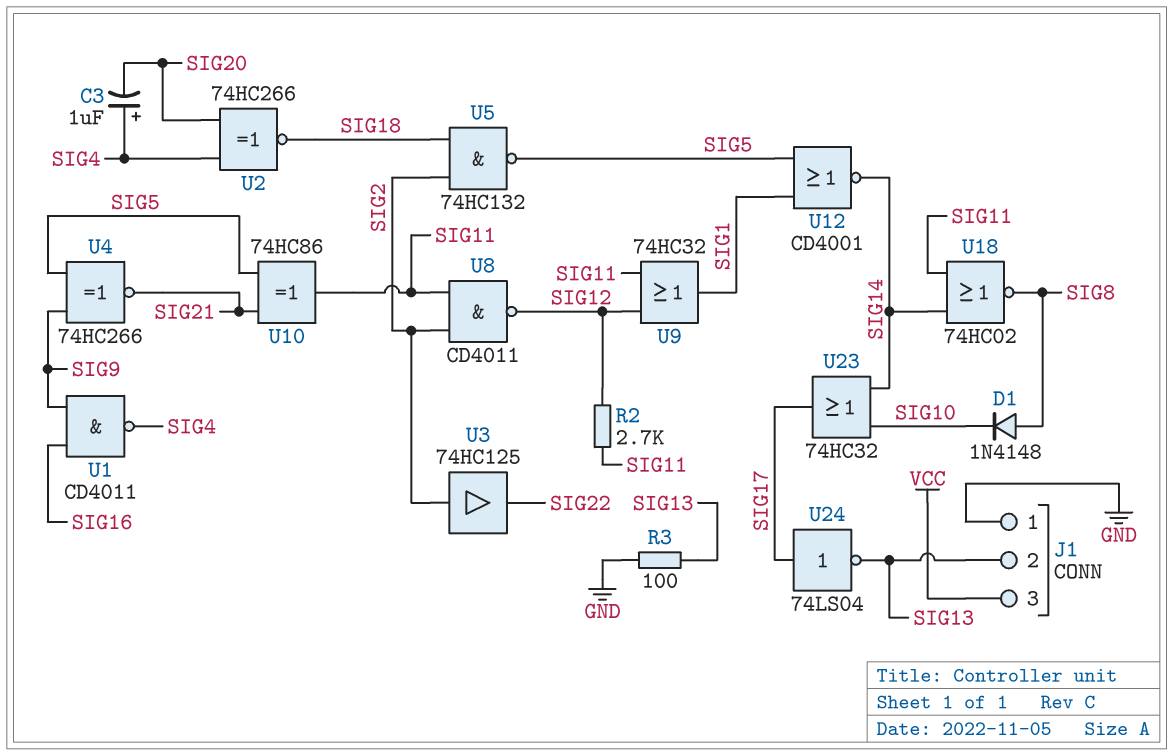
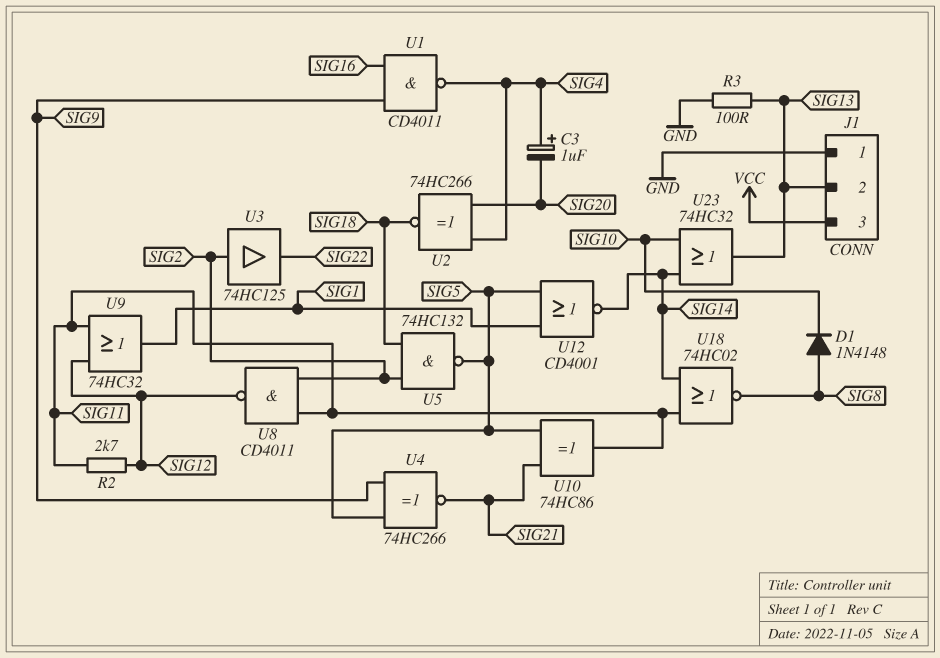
U23: OR 74HC32 (in SIG10, in SIG14, out SIG17) -> OR 74HC32 (in SIG10, in SIG14, out SIG13)
U24: NOT 74LS04 (in SIG17, out SIG13) -> none

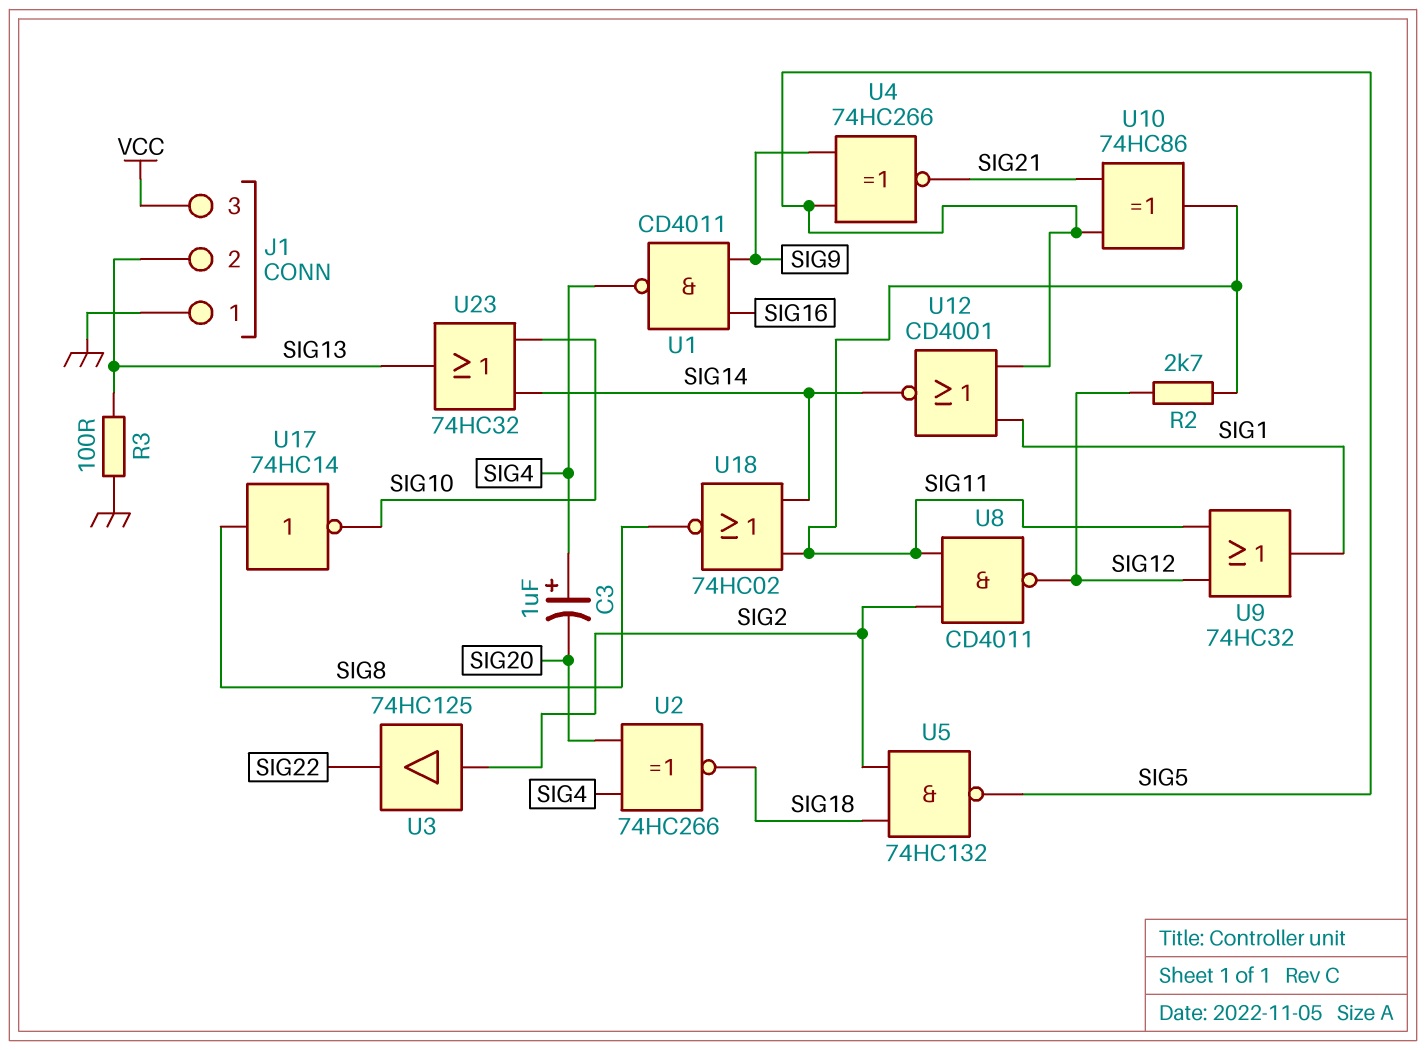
D1: diode 1N4148 (A SIG8, K SIG10) -> none
U17: none -> NOT 74HC14 (in SIG8, out SIG10)

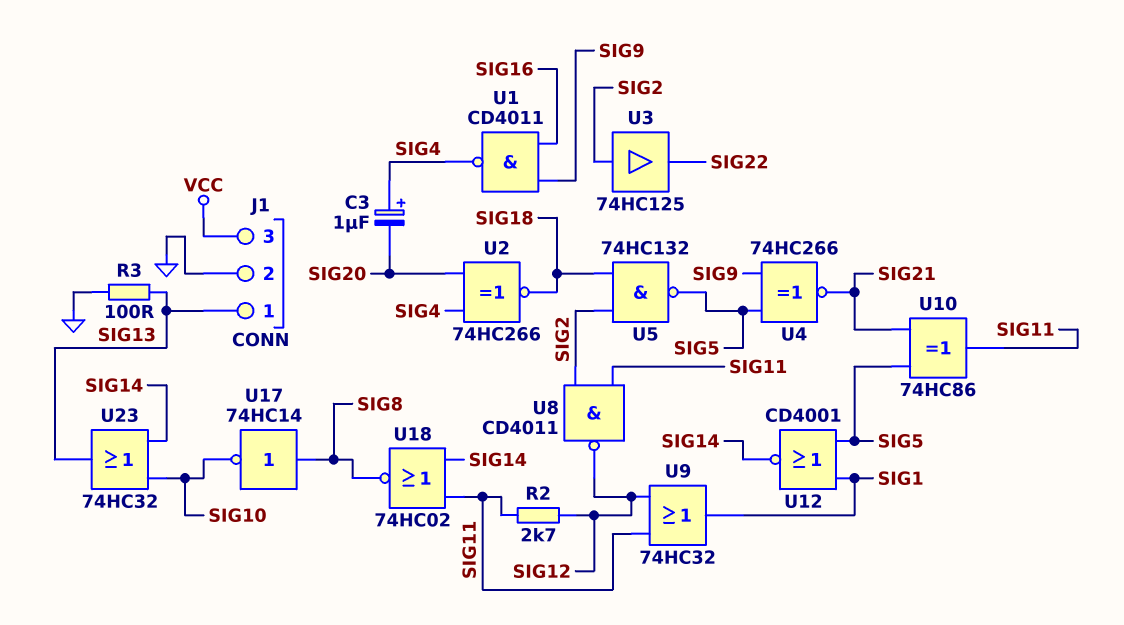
J1 pin 1: GND -> SIG13
J1 pin 2: SIG13 -> GND

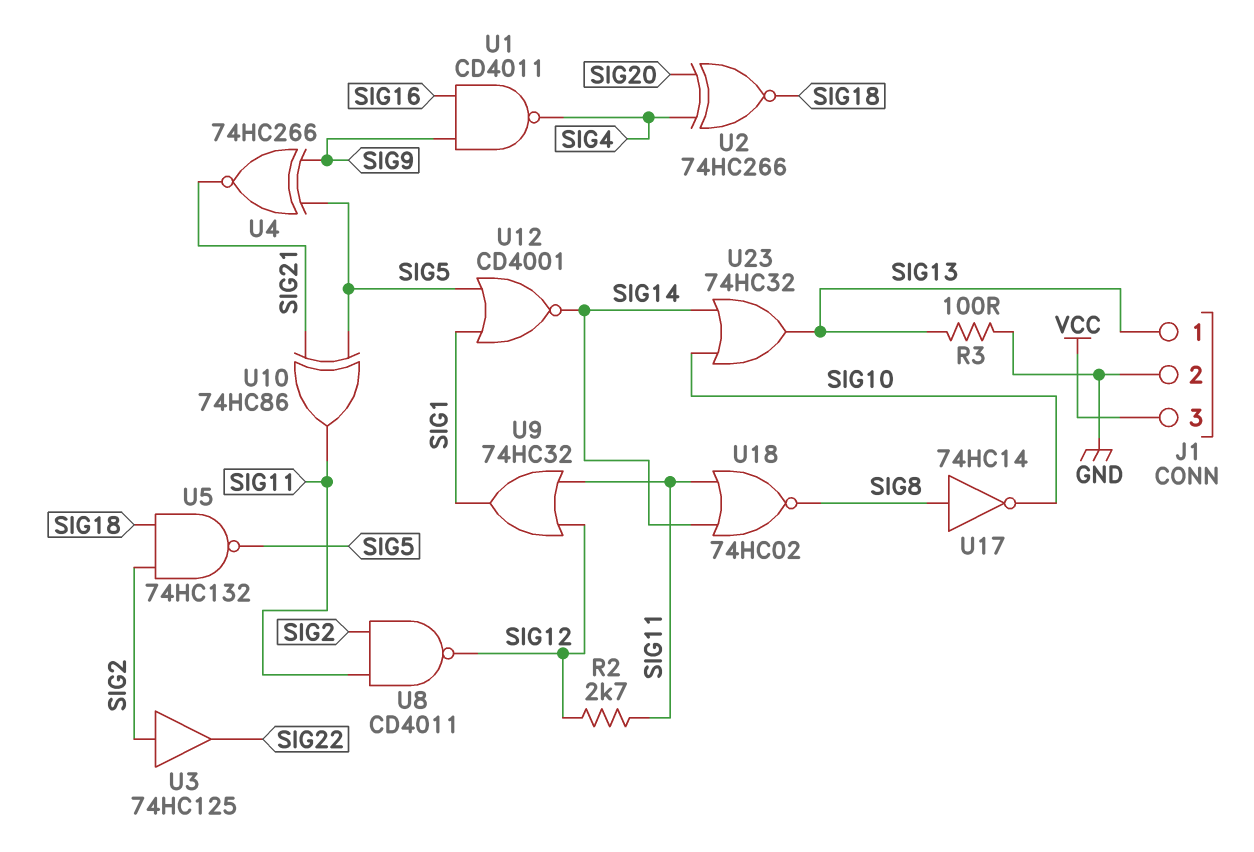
C3: 1uF (plus SIG4, minus SIG20) -> none

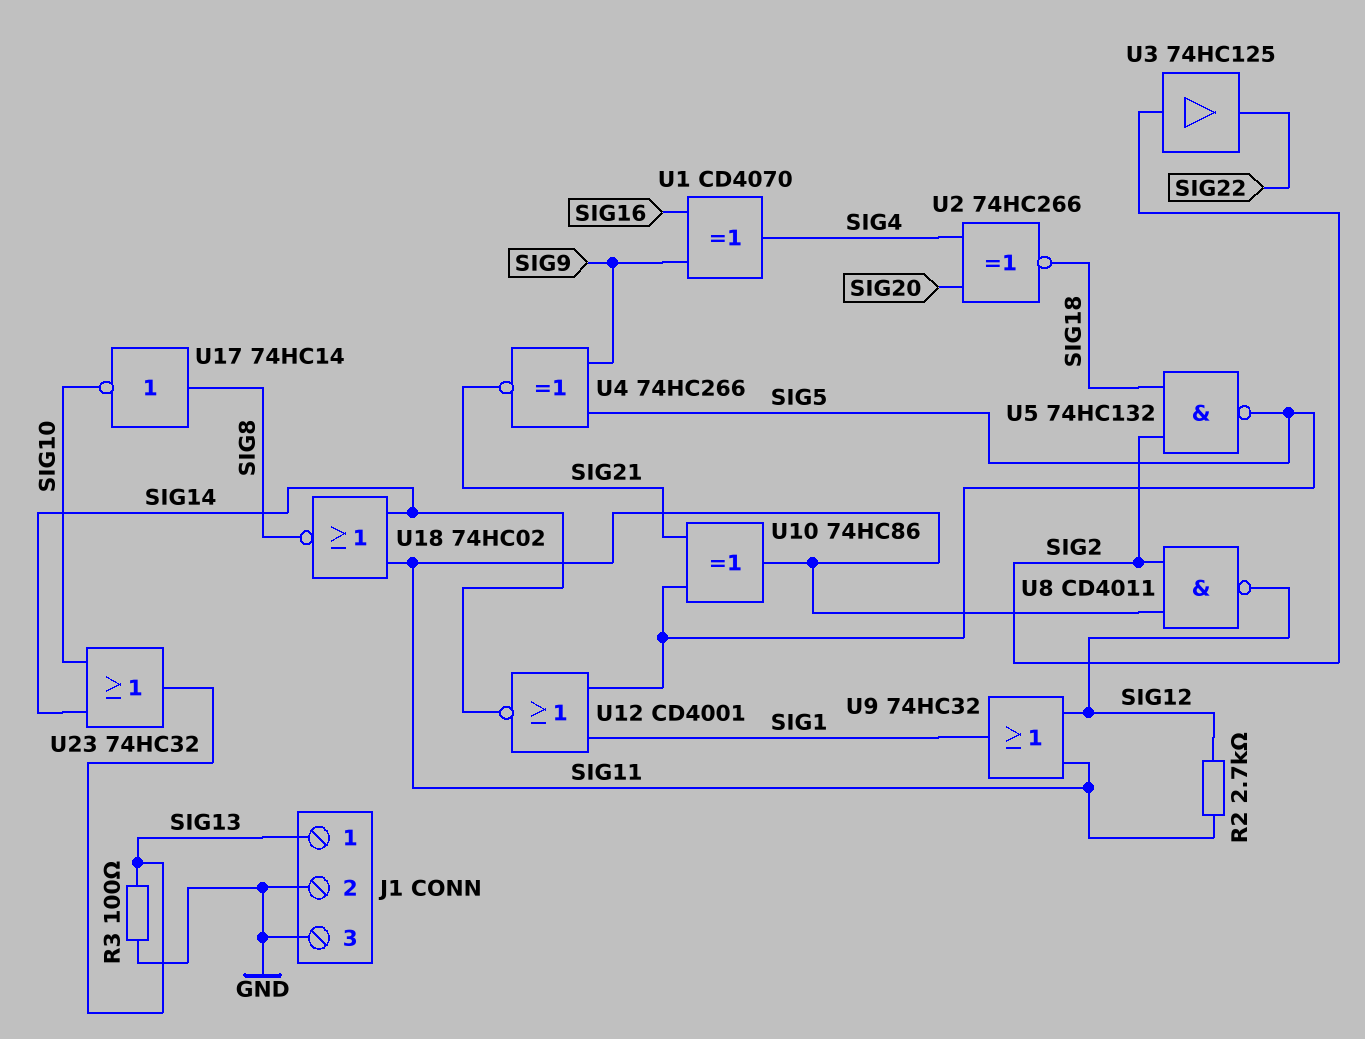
J1 pin 3: VCC -> GND
U1: NAND CD4011 (in SIG9, in SIG16, out SIG4) -> XOR CD4070 (in SIG9, in SIG16, out SIG4)

